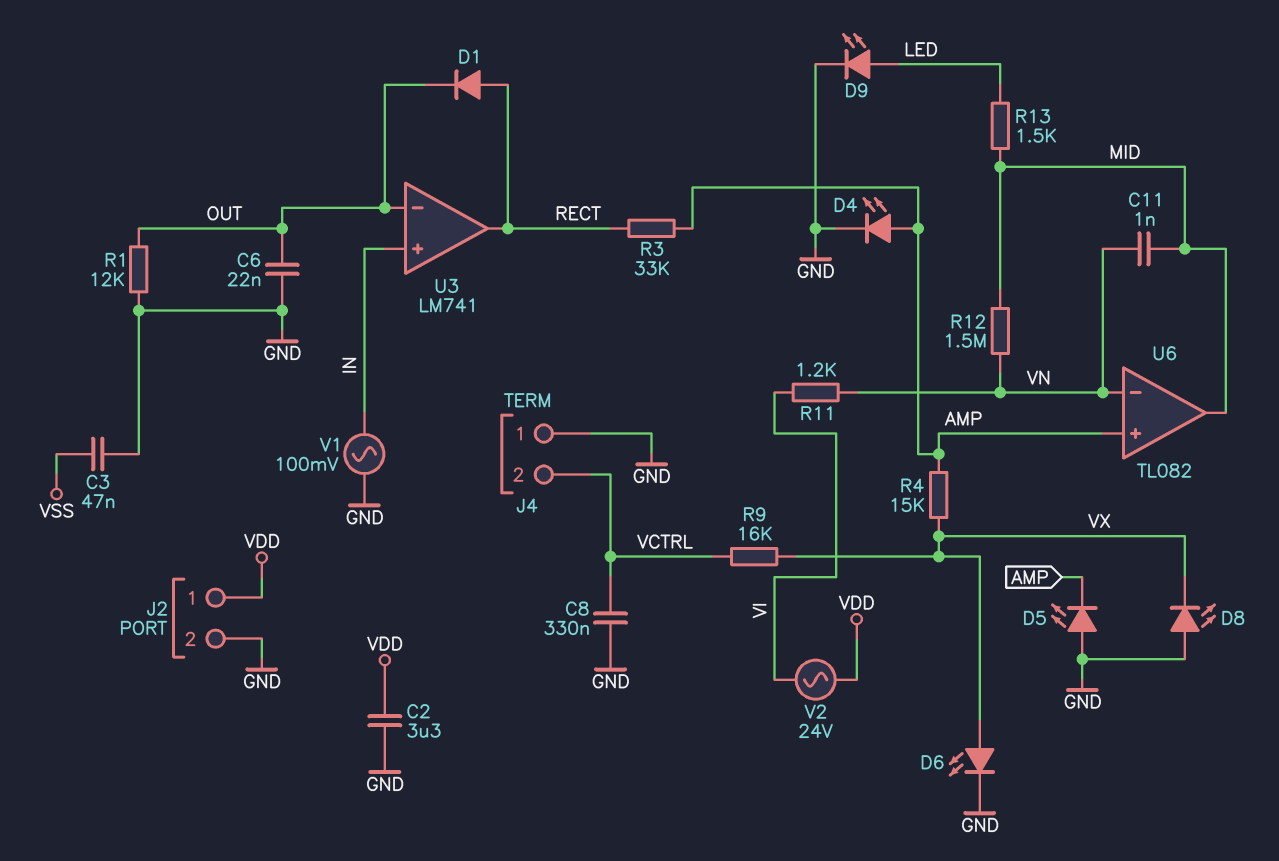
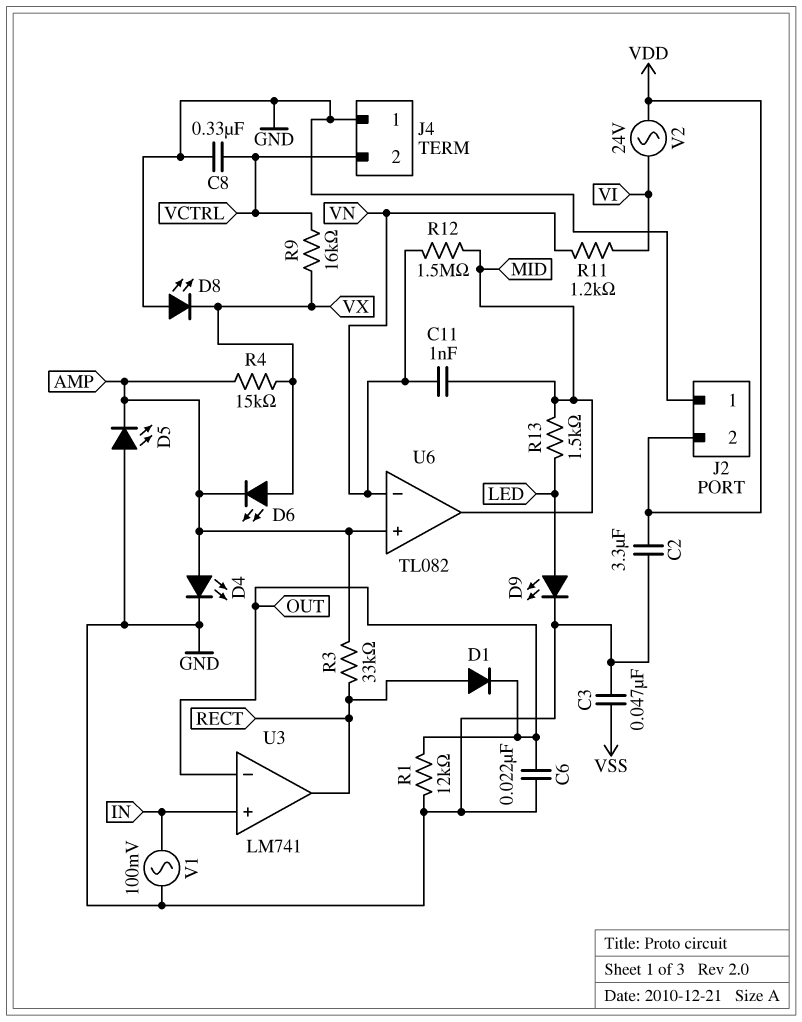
D6: LED (A VX, K GND) -> LED (A VX, K AMP)
J2 pin 1: VDD -> GND
J2 pin 2: GND -> VDD

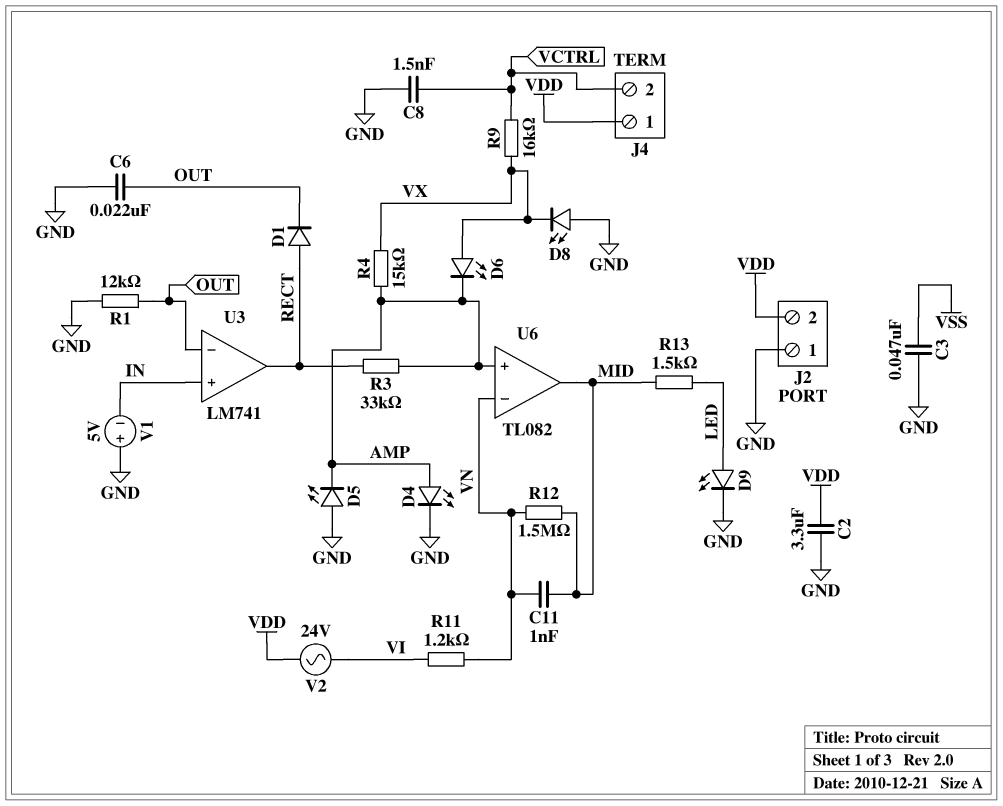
C8: 330nF (GND, VCTRL) -> 1.5nF (GND, VCTRL)
J4 pin 1: GND -> VDD
V1: AC 100mV (GND, IN) -> 5V (plus GND, minus IN)

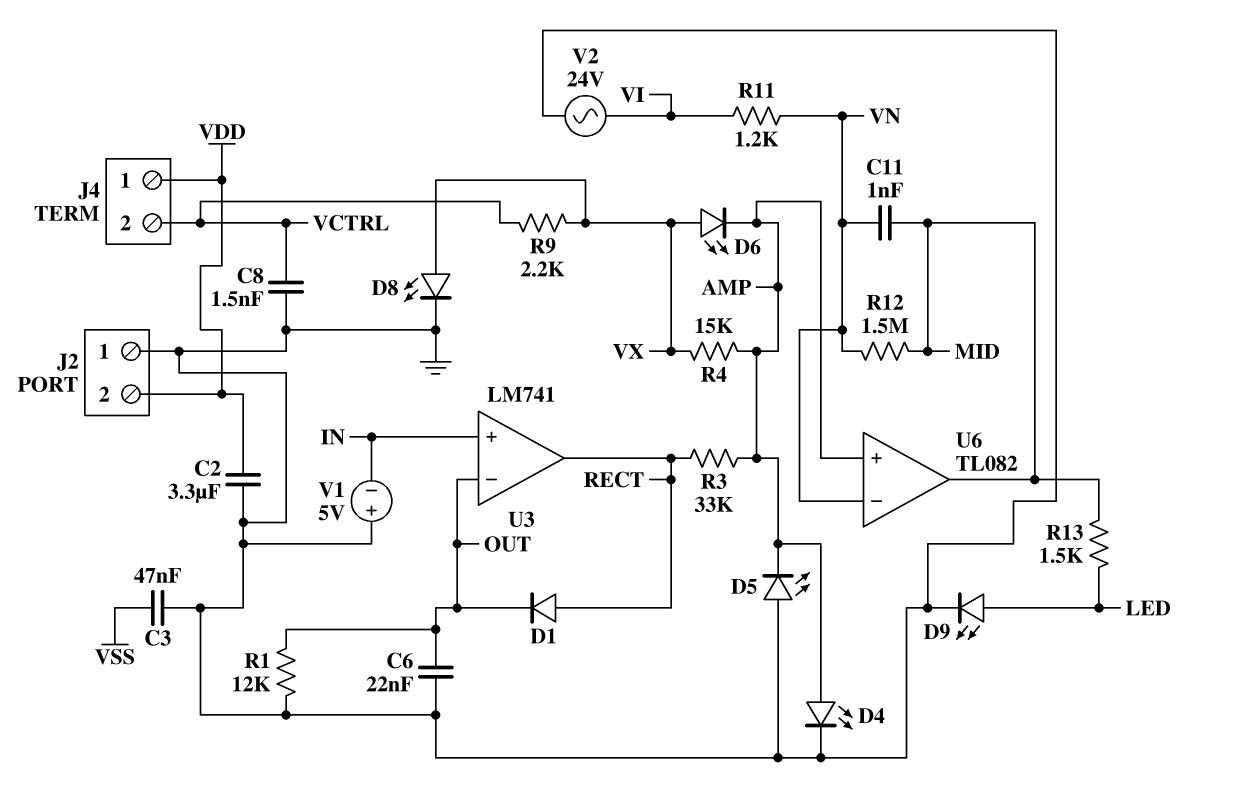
D8: LED (A GND, K VX) -> LED (A VX, K GND)
R9: 16k (VCTRL, VX) -> 2.2k (VCTRL, VX)
V2: AC 24V (VDD, VI) -> AC 24V (GND, VI)

